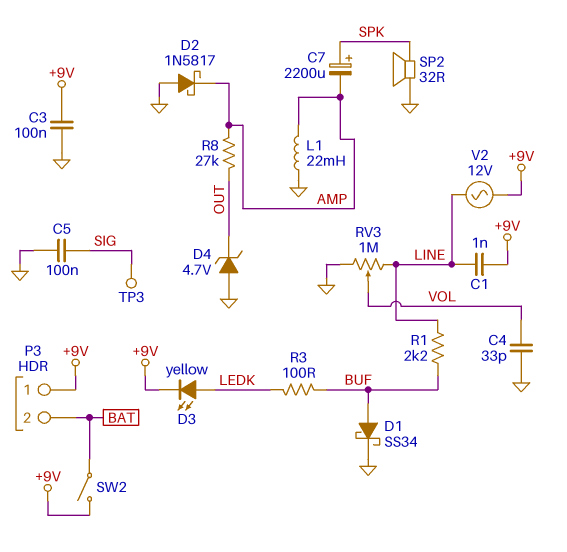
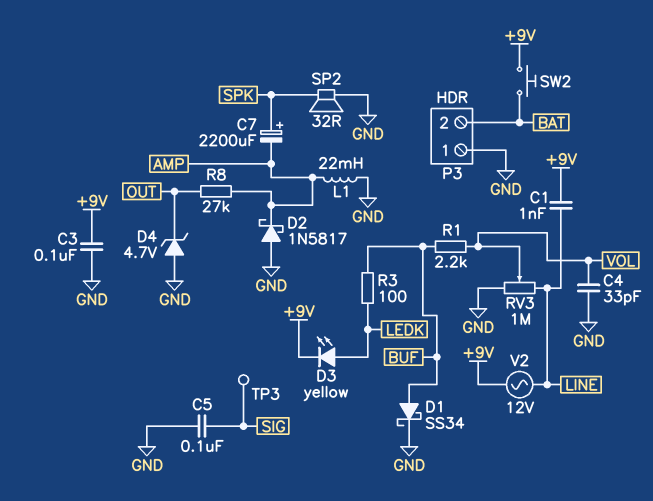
P3 pin 1: +9V -> GND
R1: 2.2k (BUF, LINE) -> 2.2k (BUF, VOL)
SW2: switch (+9V, BAT) -> button (+9V, BAT)

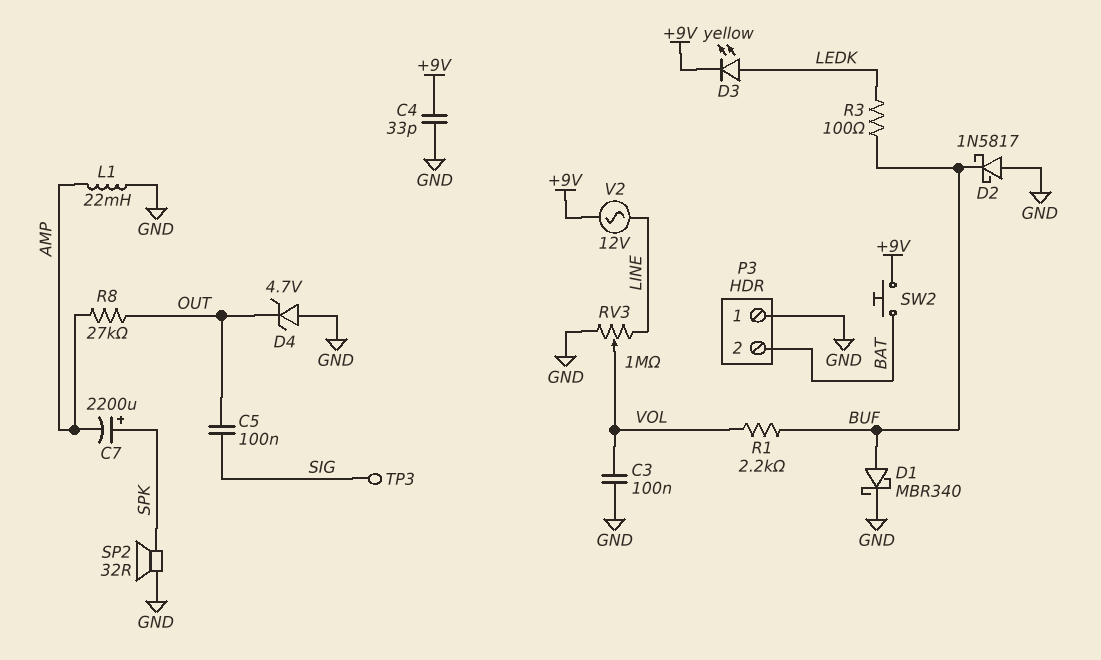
C1: 1nF (+9V, LINE) -> none
C3: 100nF (+9V, GND) -> 100nF (GND, VOL)
C4: 33pF (GND, VOL) -> 33pF (+9V, GND)
C5: 100nF (GND, SIG) -> 100nF (OUT, SIG)
D1: schottky SS34 (A BUF, K GND) -> schottky MBR340 (A BUF, K GND)
D2: schottky 1N5817 (A GND, K AMP) -> schottky 1N5817 (A GND, K BUF)

